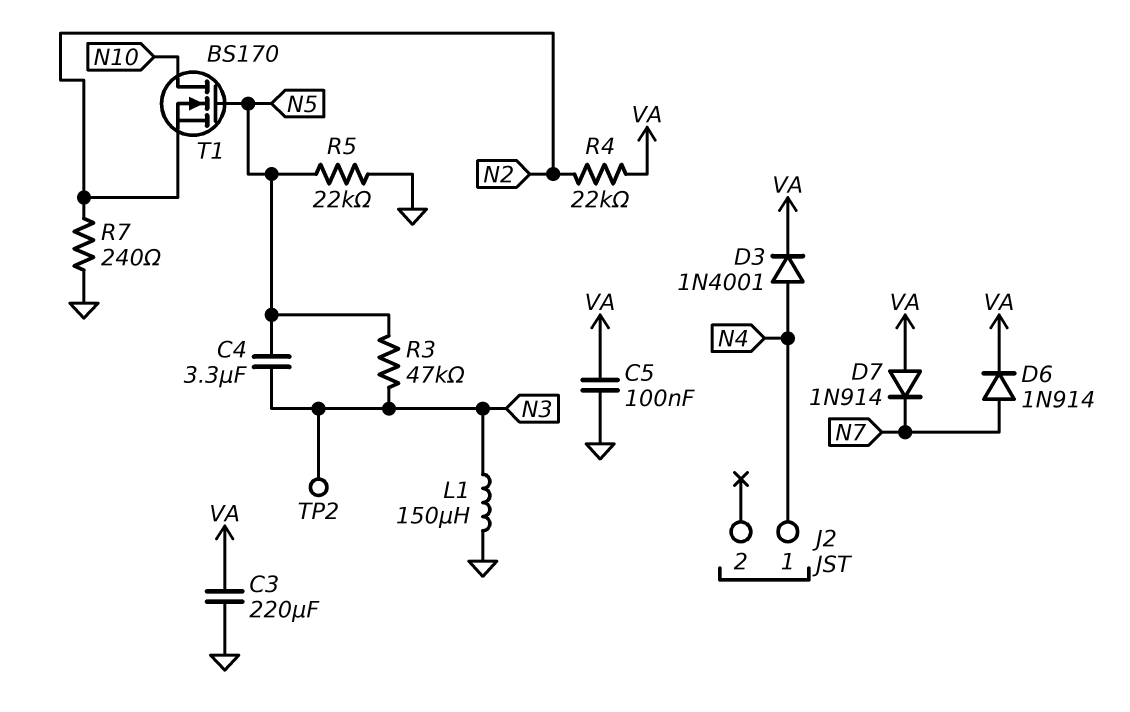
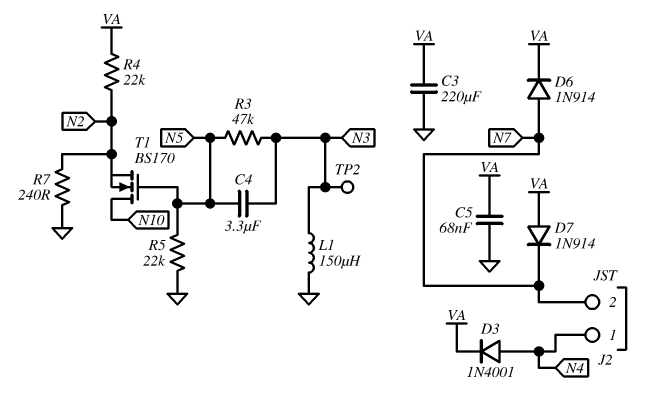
C5: 100nF (GND, VA) -> 68nF (GND, VA)
J2 pin 2: none -> N7

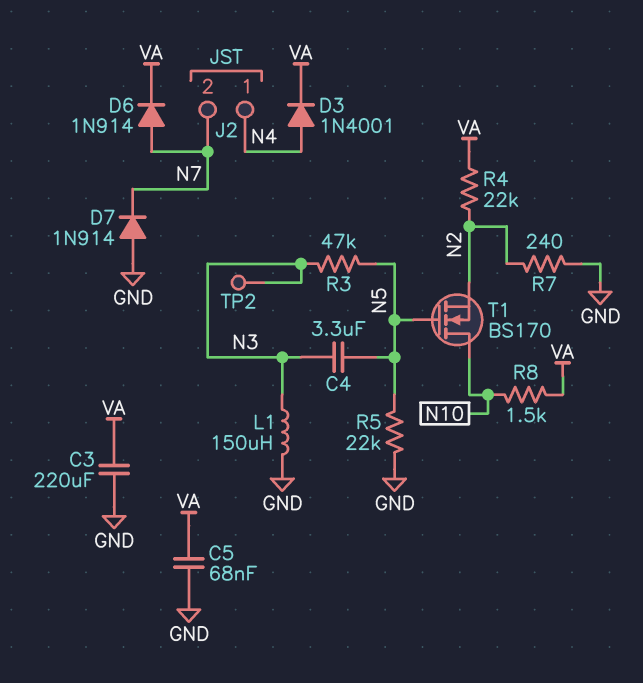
D7: diode 1N914 (A VA, K N7) -> diode 1N914 (A GND, K N7)
R8: none -> 1.5k (N10, VA)

